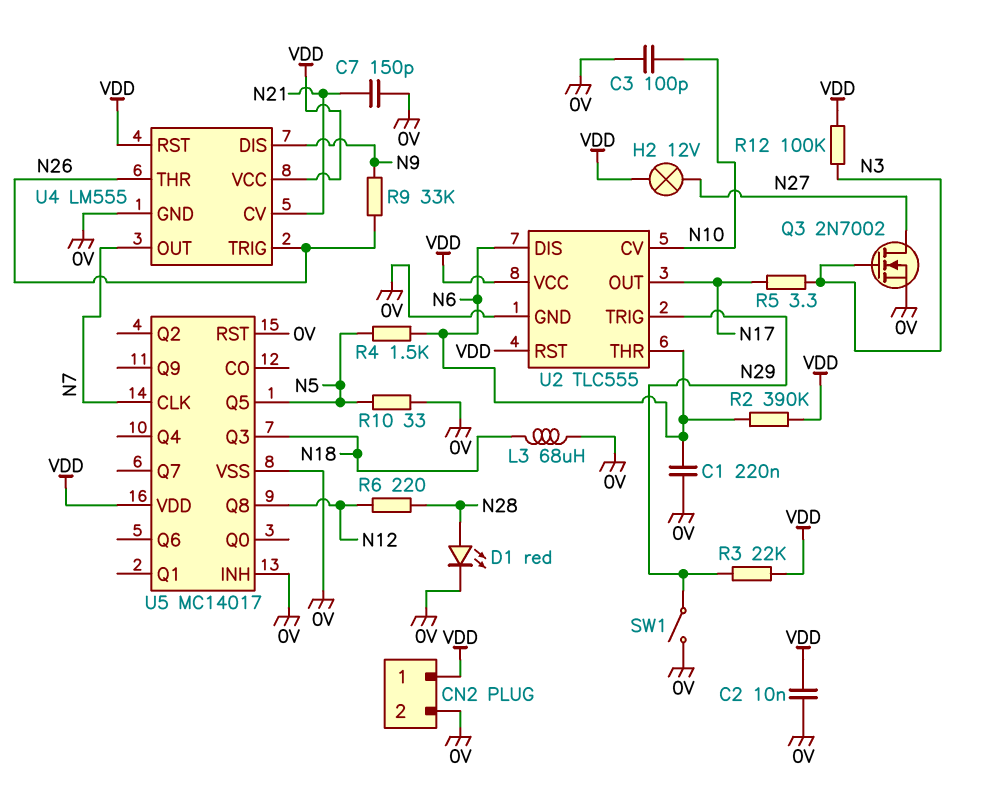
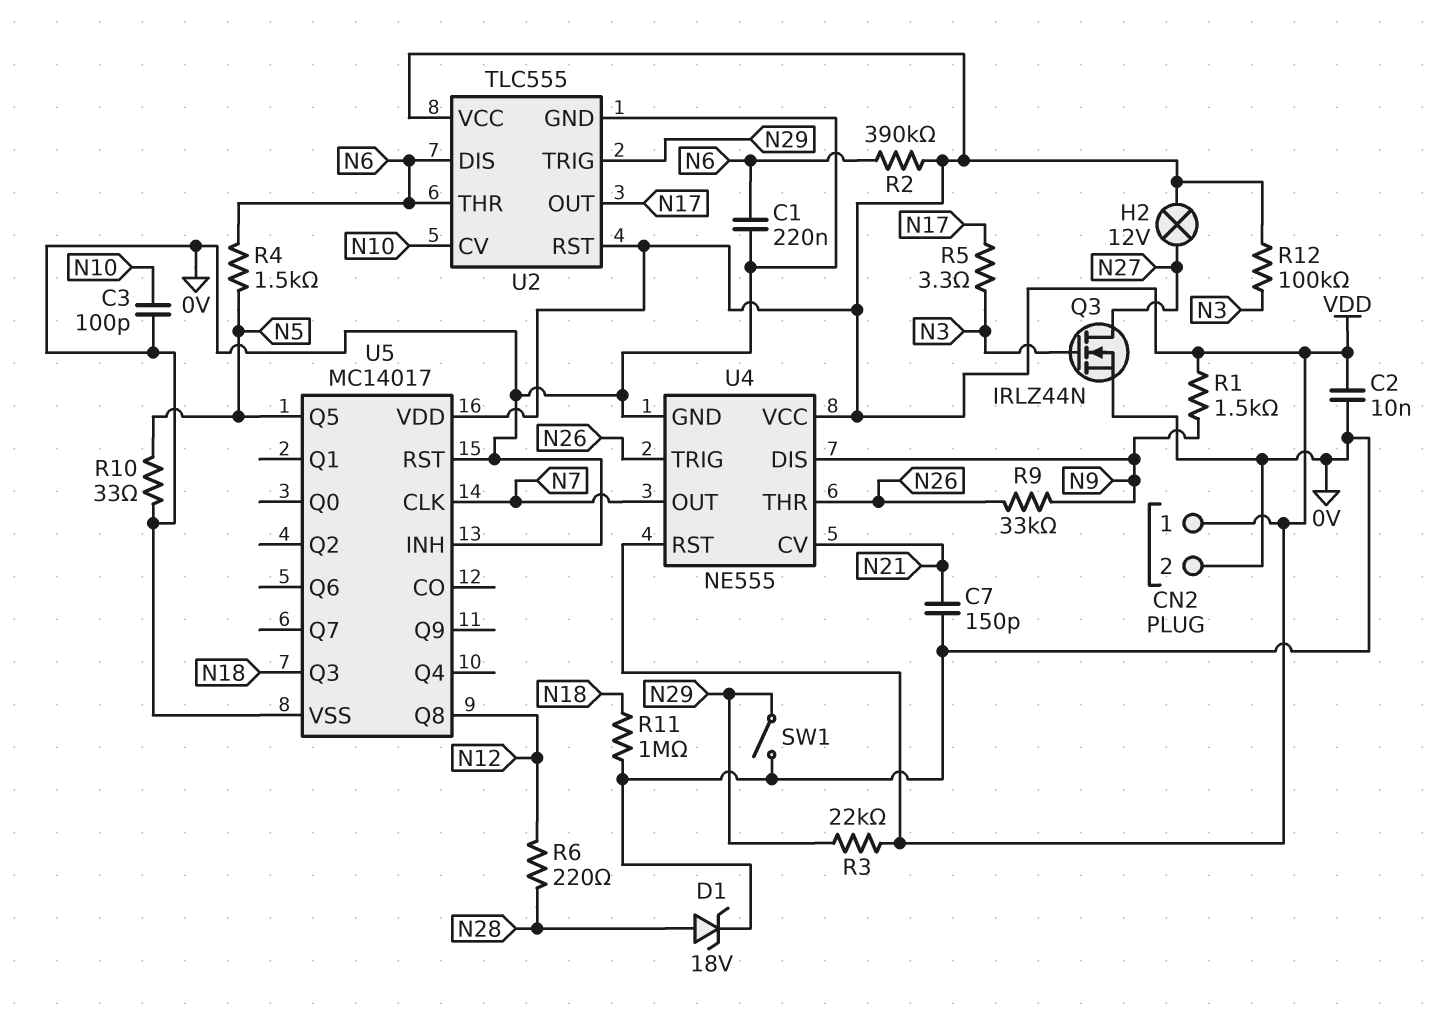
D1: LED red (A N28, K 0V) -> zener 18V (A N28, K 0V)
L3: 68uH (0V, N18) -> none
Q3: NMOS 2N7002 (G N3, D N27, S 0V) -> NMOS IRLZ44N (G N3, D N27, S 0V)
R1: none -> 1.5k (N9, VDD)
R11: none -> 1M (0V, N18)
U4: LM555 -> NE555

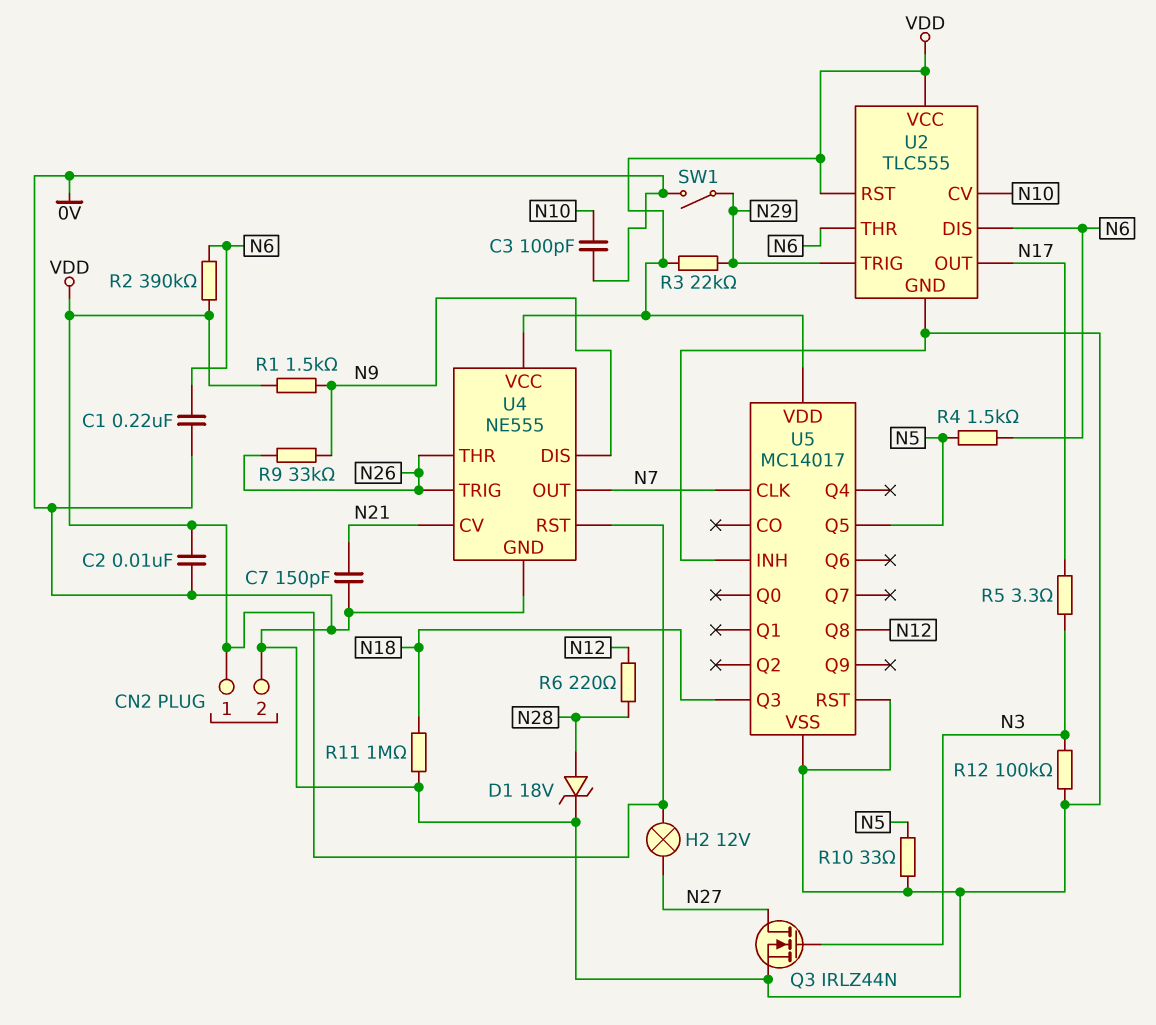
R12: 100k (N3, VDD) -> 100k (0V, N3)

